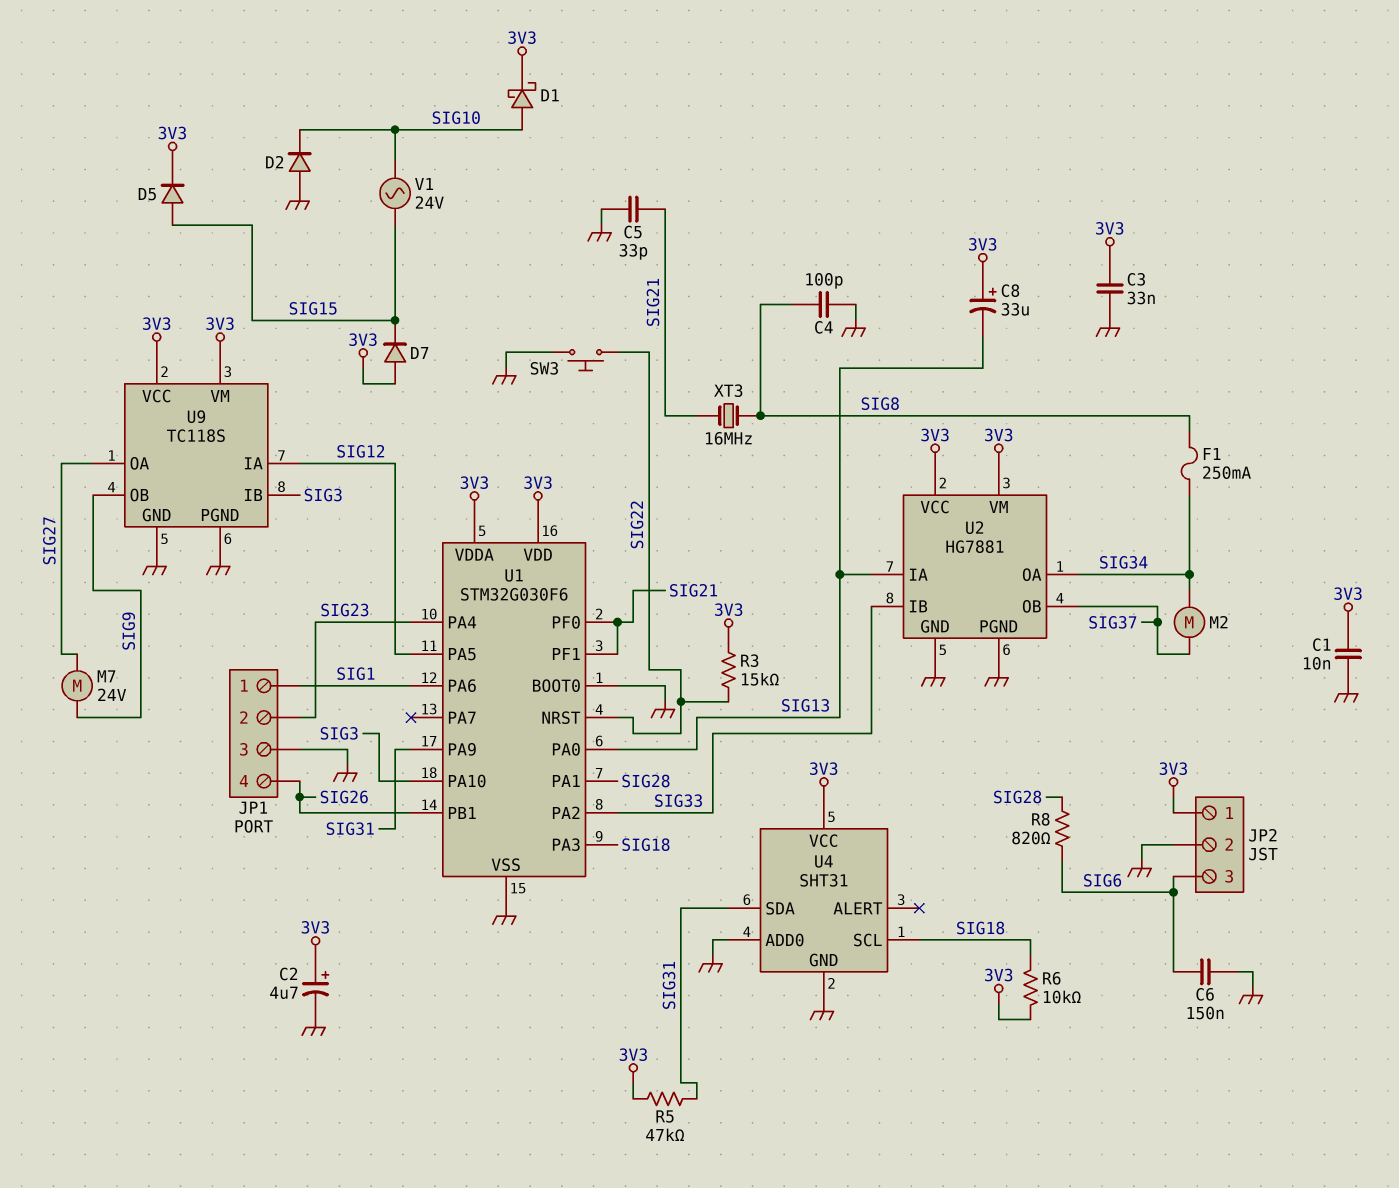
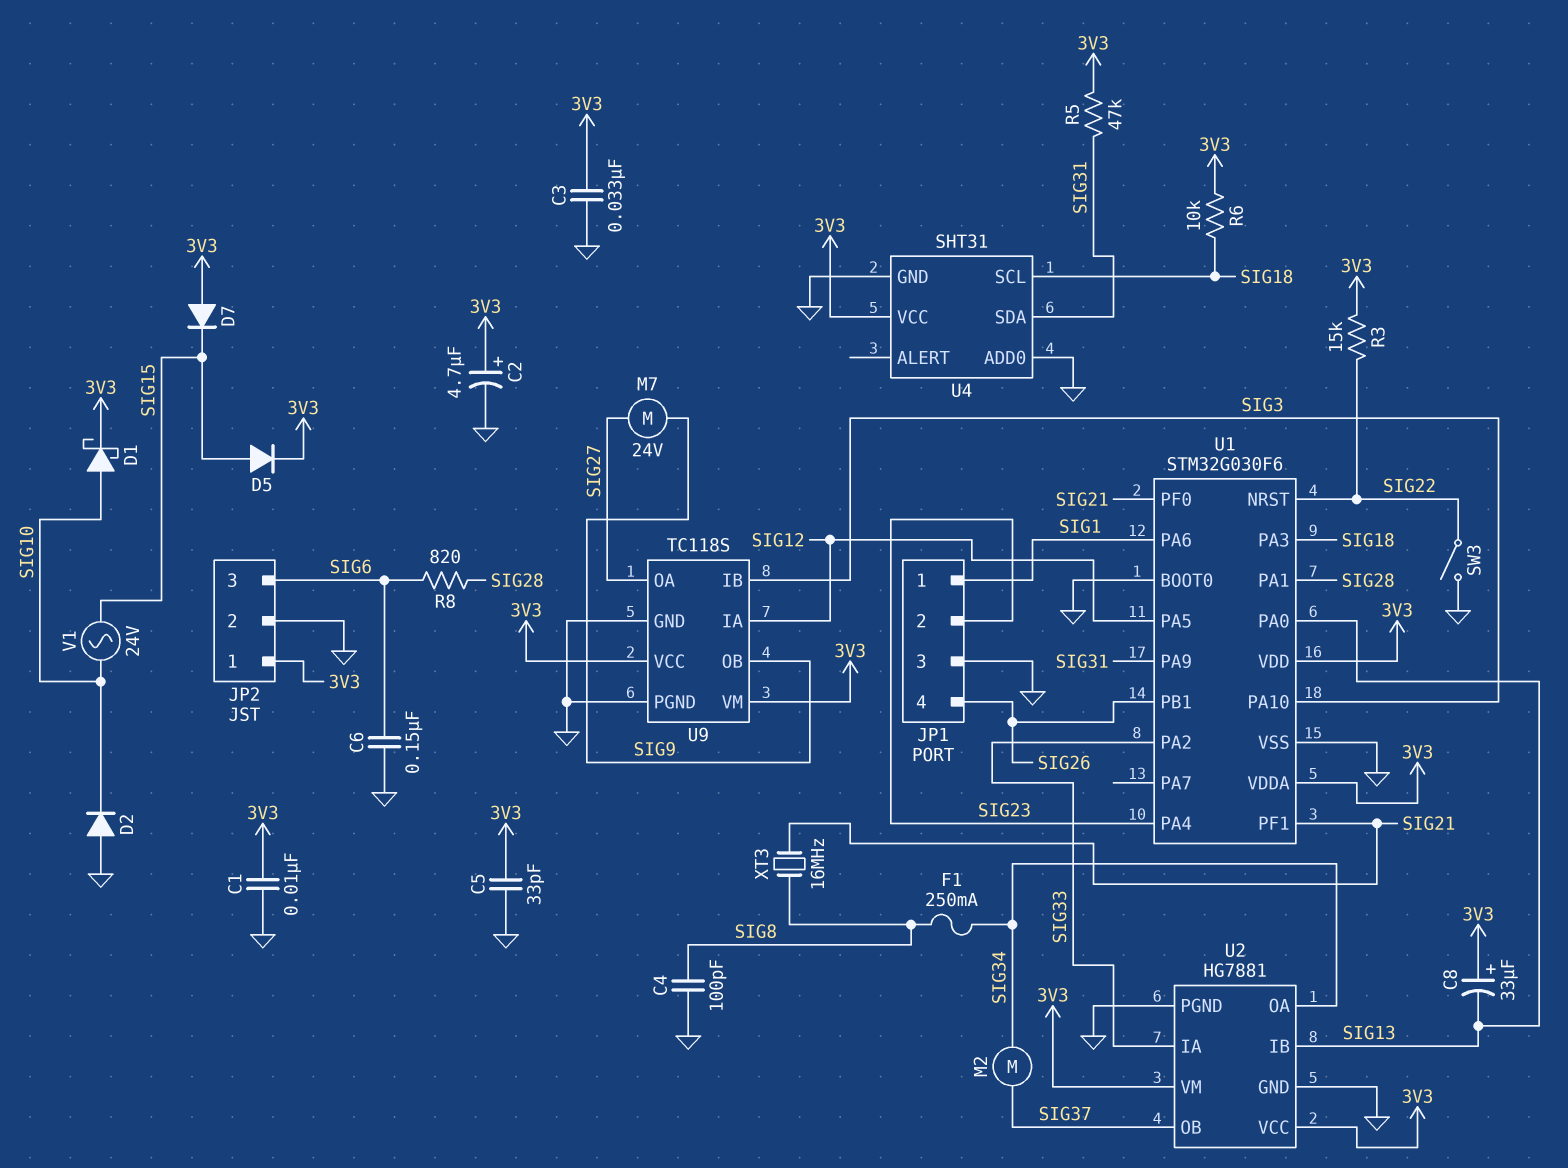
C5: 33pF (GND, SIG21) -> 33pF (3V3, GND)
SW3: button (GND, SIG22) -> switch (GND, SIG22)
U2 pin IA: SIG13 -> SIG33
U2 pin IB: SIG33 -> SIG13

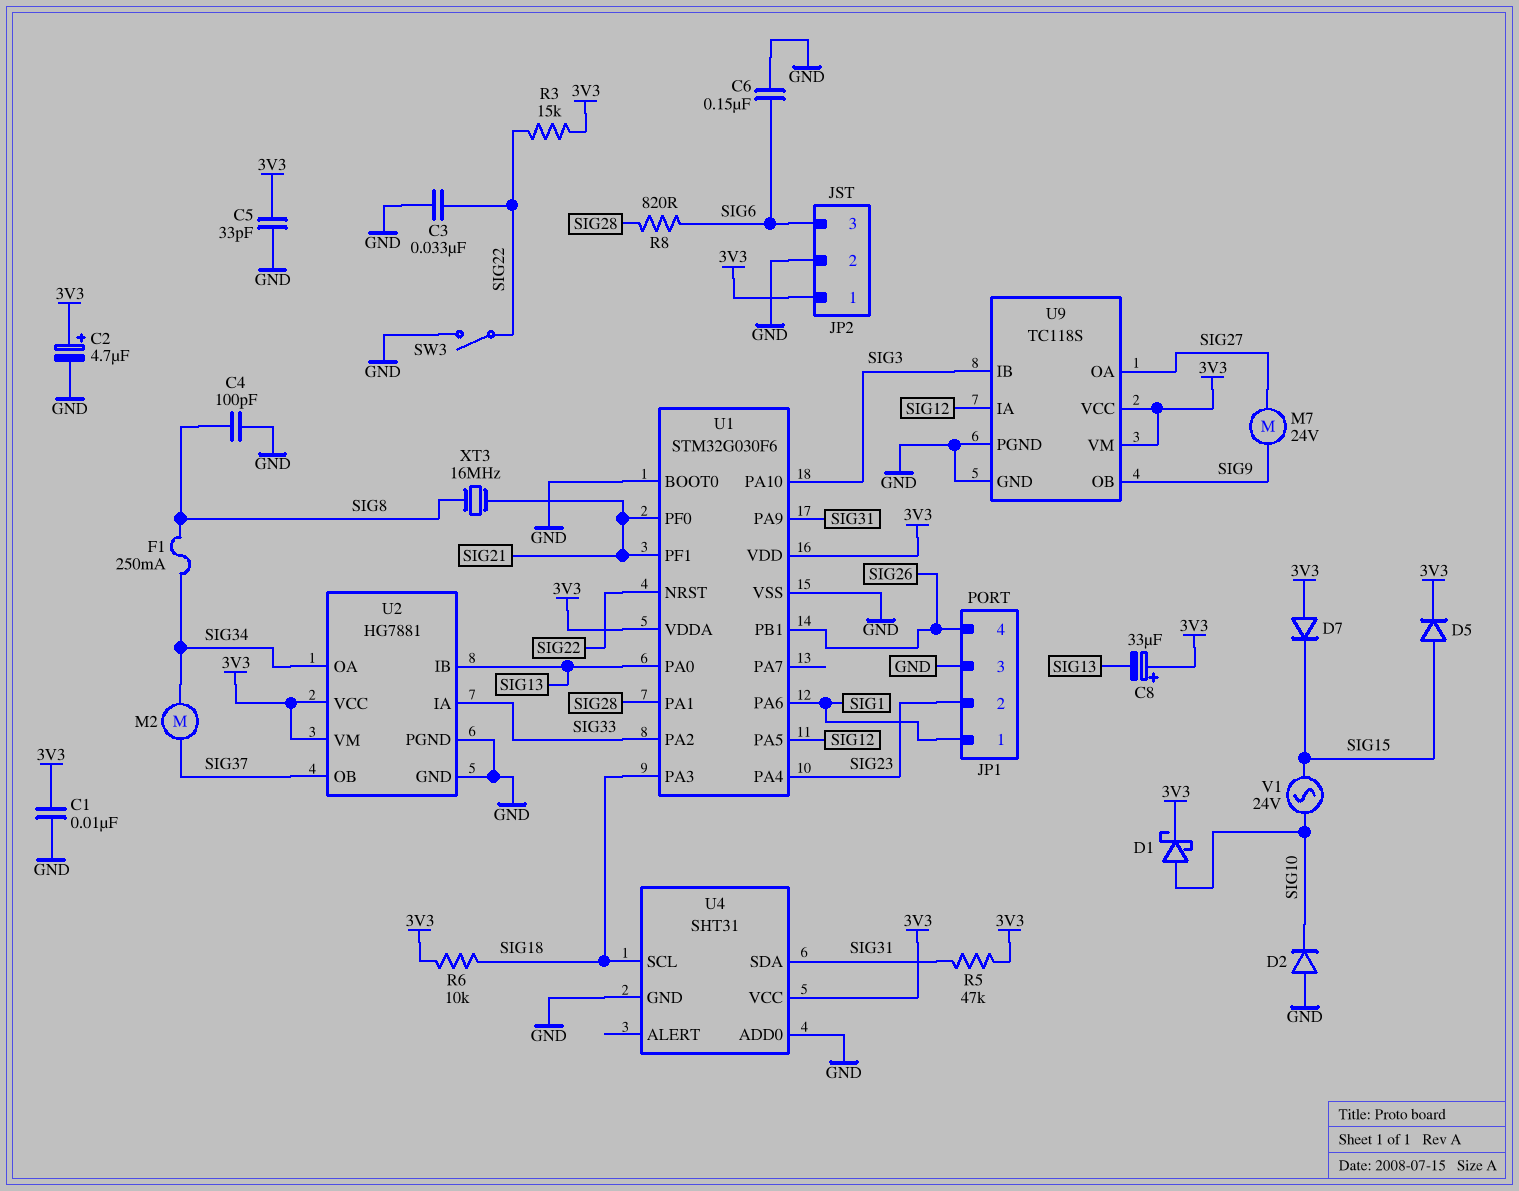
C3: 33nF (3V3, GND) -> 33nF (GND, SIG22)

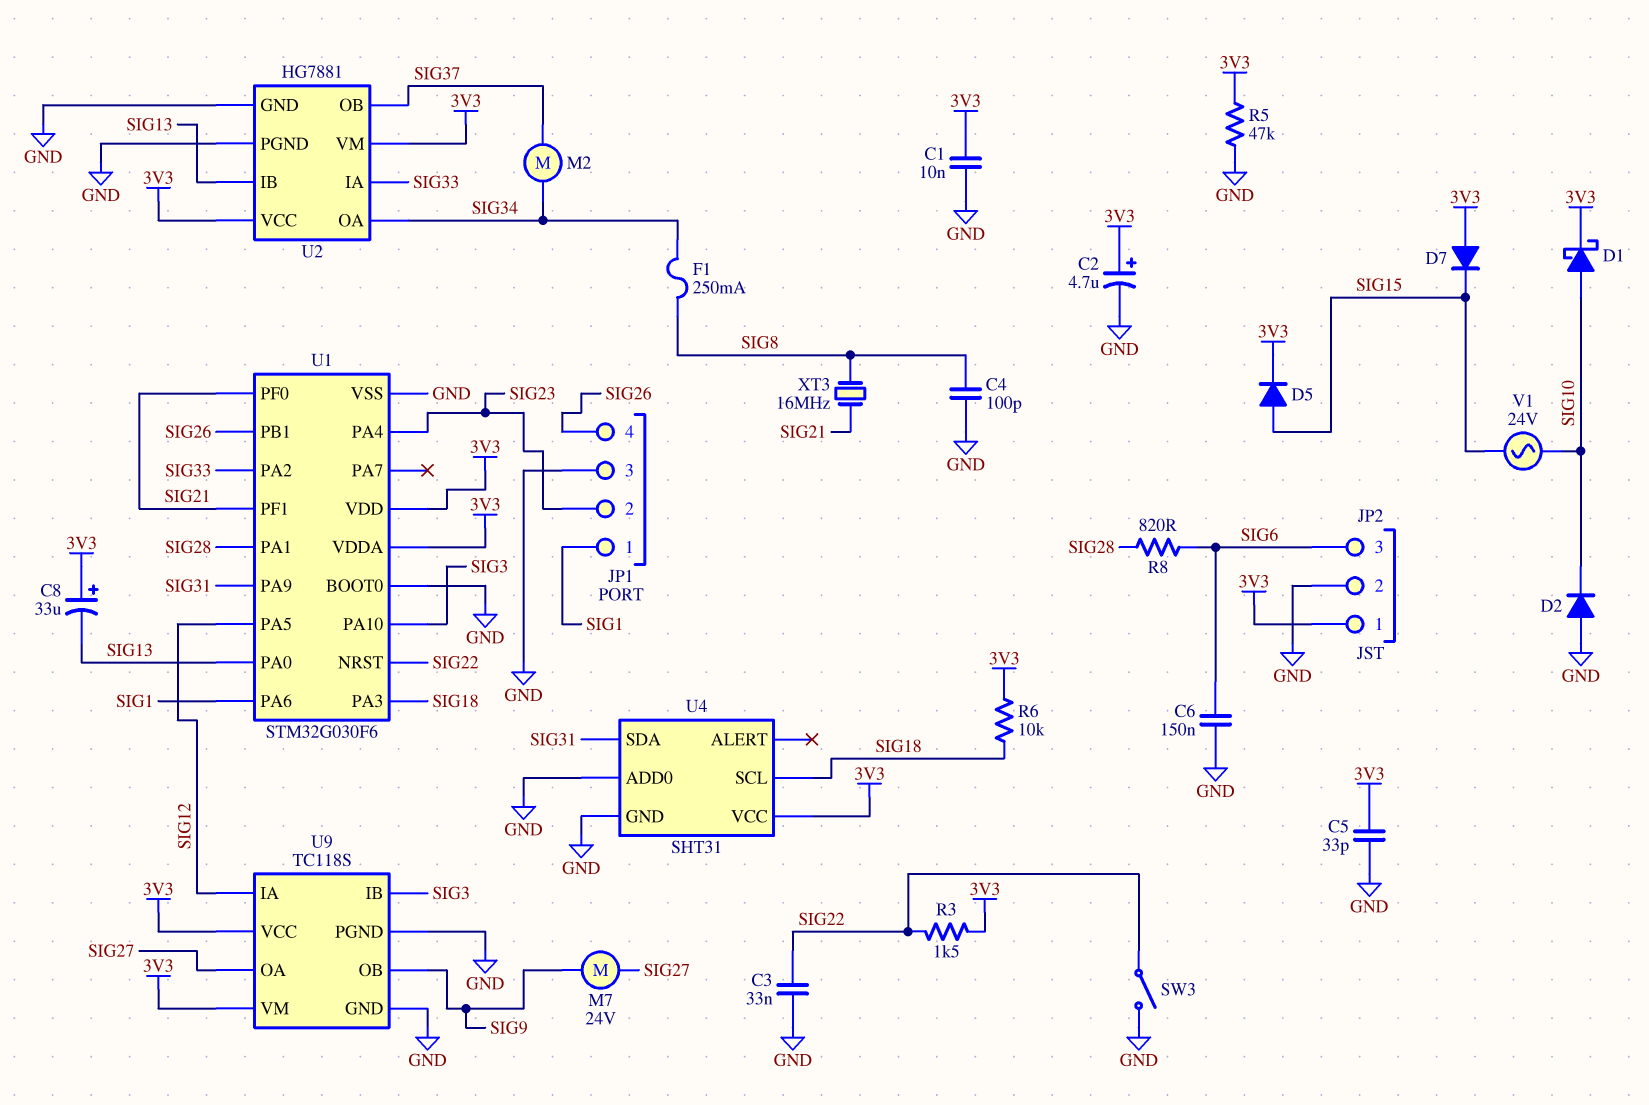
R3: 15k (3V3, SIG22) -> 1.5k (3V3, SIG22)
R5: 47k (3V3, SIG31) -> 47k (3V3, GND)

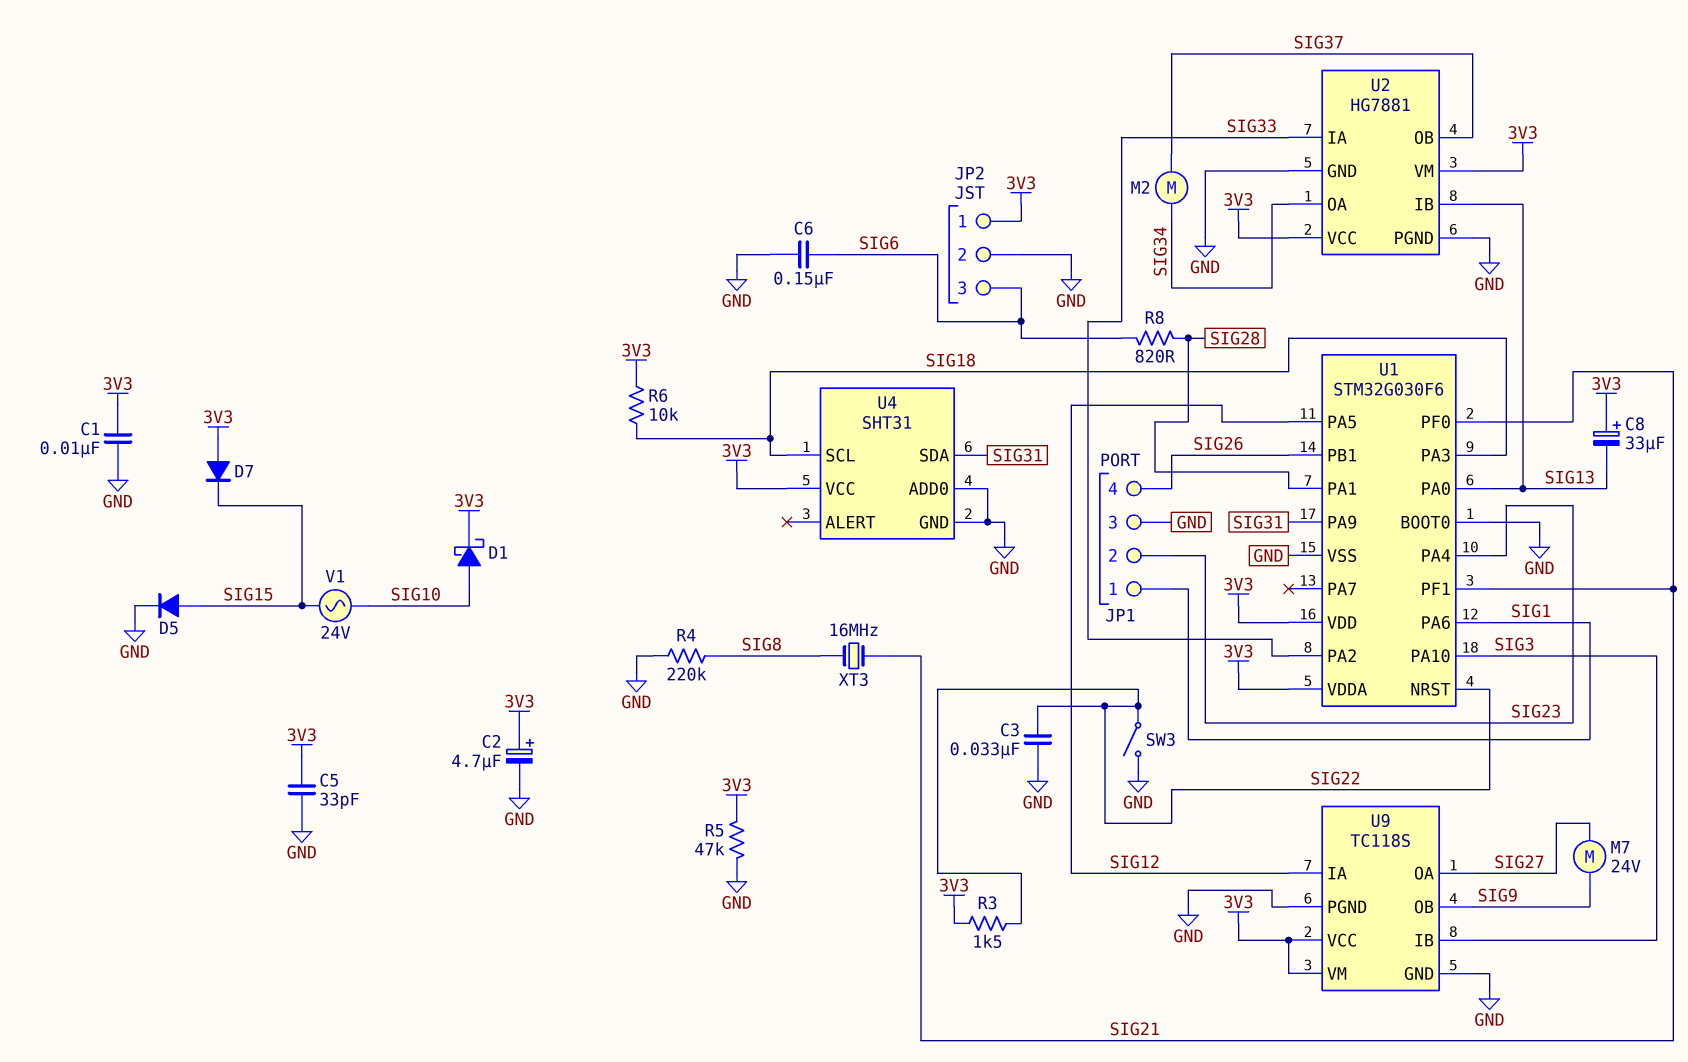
C4: 100pF (GND, SIG8) -> none
D2: diode (A GND, K SIG10) -> none
D5: diode (A SIG15, K 3V3) -> diode (A SIG15, K GND)
F1: 250mA (SIG8, SIG34) -> none
R4: none -> 220k (GND, SIG8)

